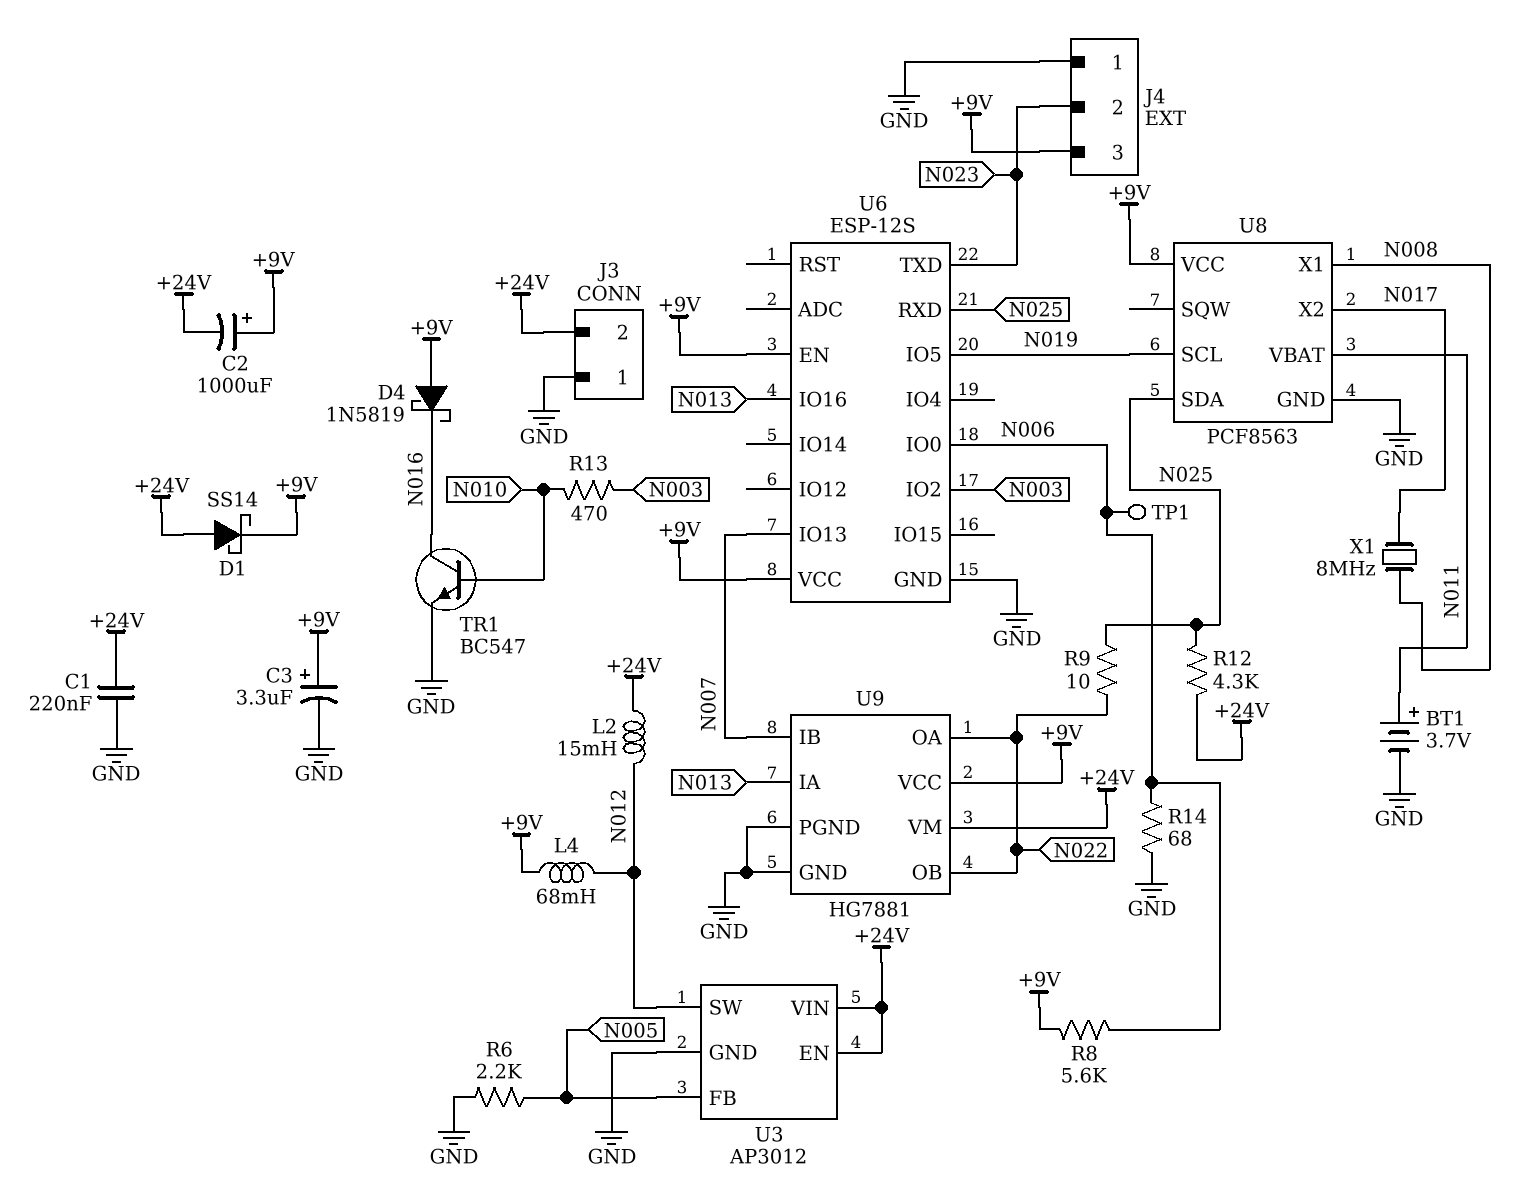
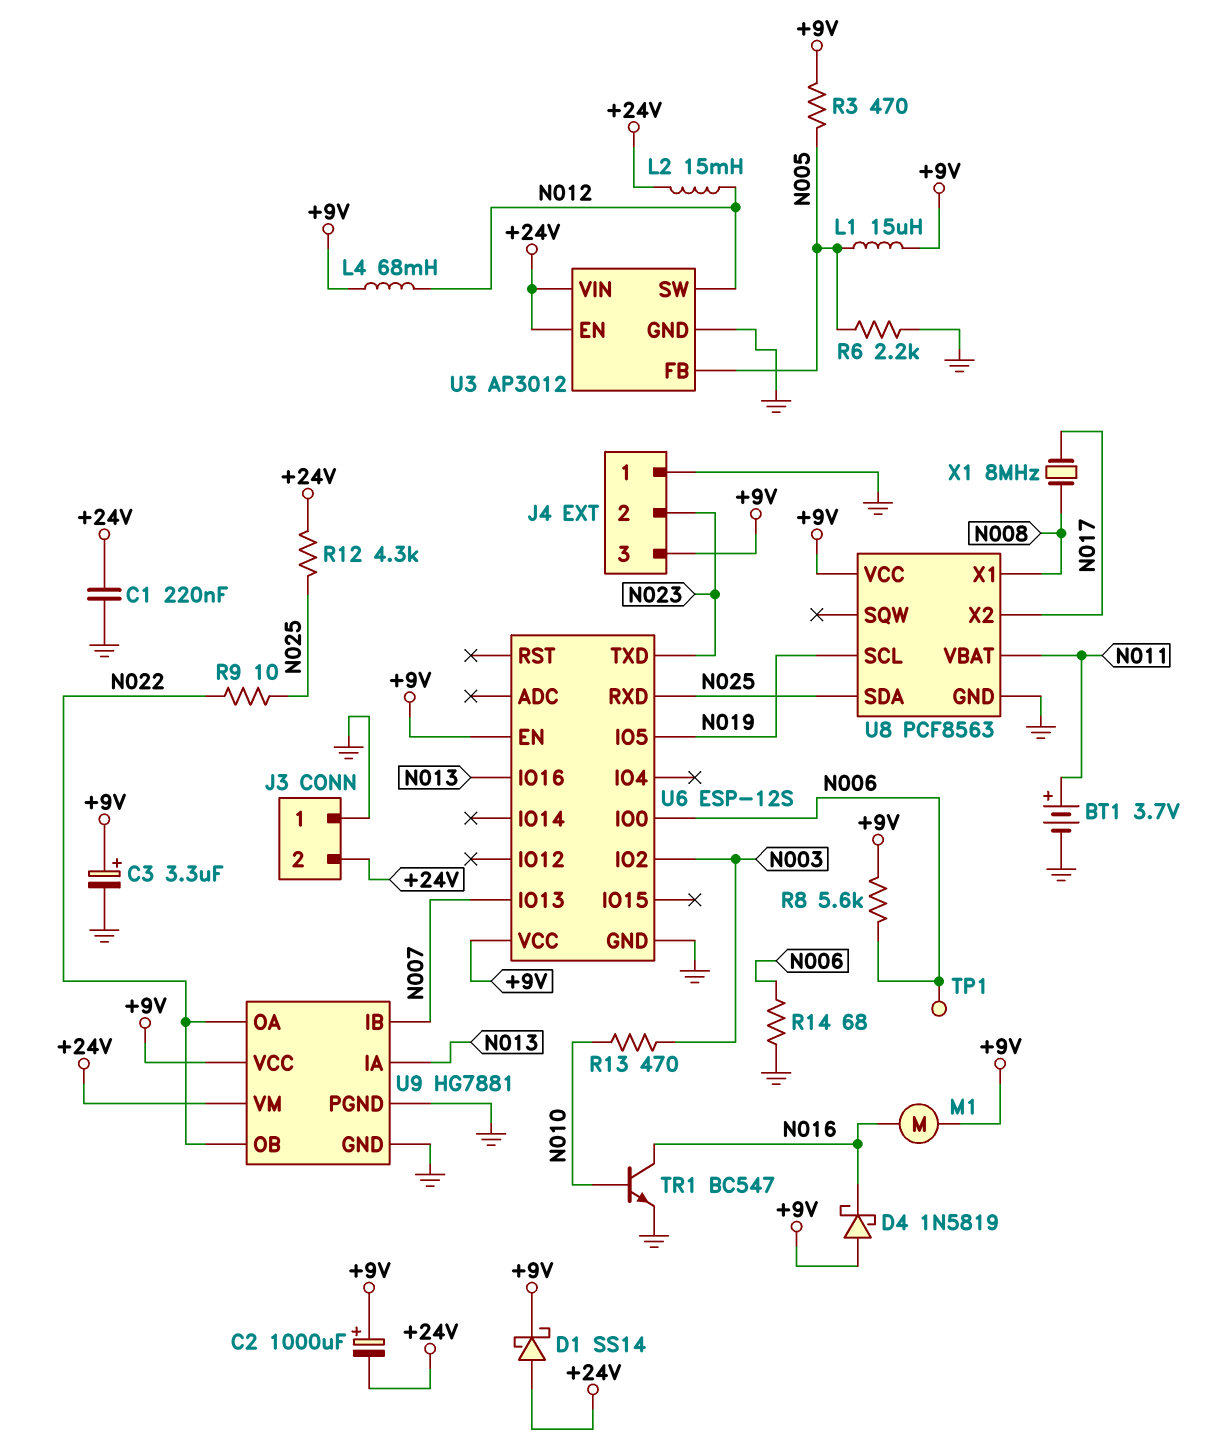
L1: none -> 15uH (+9V, N005)
M1: none -> motor (+9V, N016)
R3: none -> 470 (+9V, N005)

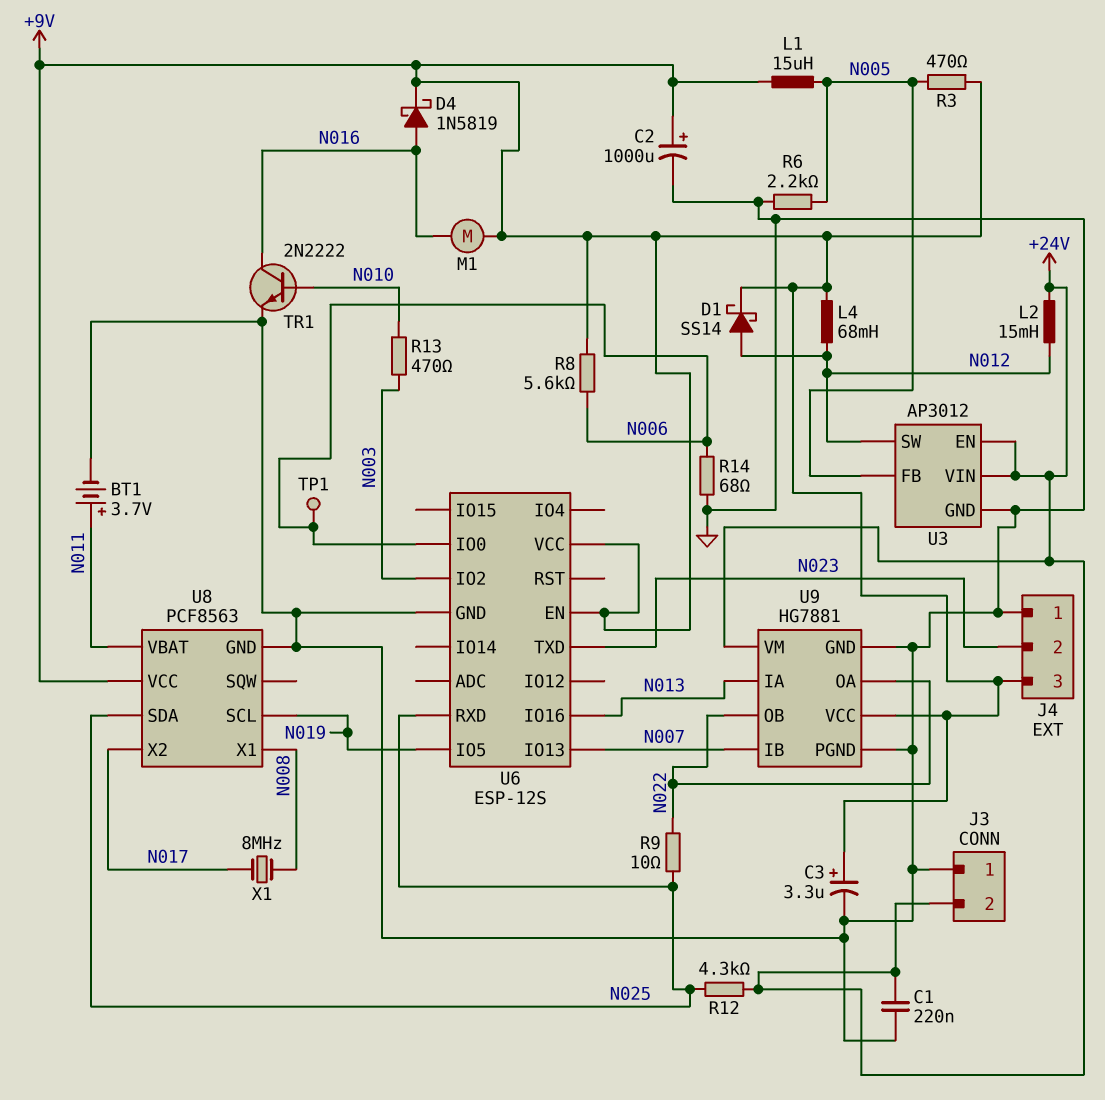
C2: 1000uF (plus +9V, minus +24V) -> 1000uF (plus +9V, minus GND)
D1: schottky SS14 (A +24V, K +9V) -> schottky SS14 (A N012, K +9V)
D4: schottky 1N5819 (A +9V, K N016) -> schottky 1N5819 (A N016, K +9V)
TR1: NPN BC547 (B N010, C N016, E GND) -> NPN 2N2222 (B N010, C N016, E GND)

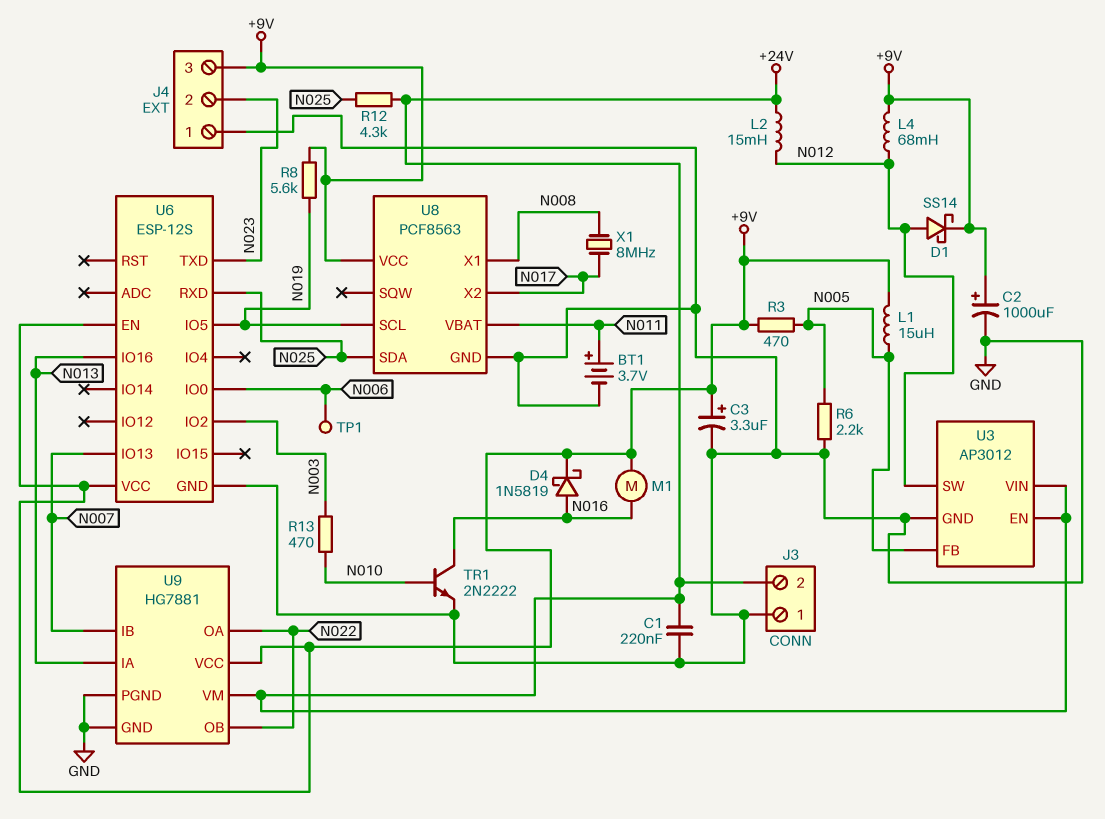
R8: 5.6k (+9V, N006) -> 5.6k (+9V, N019)
R9: 10 (N022, N025) -> none
R14: 68 (GND, N006) -> none

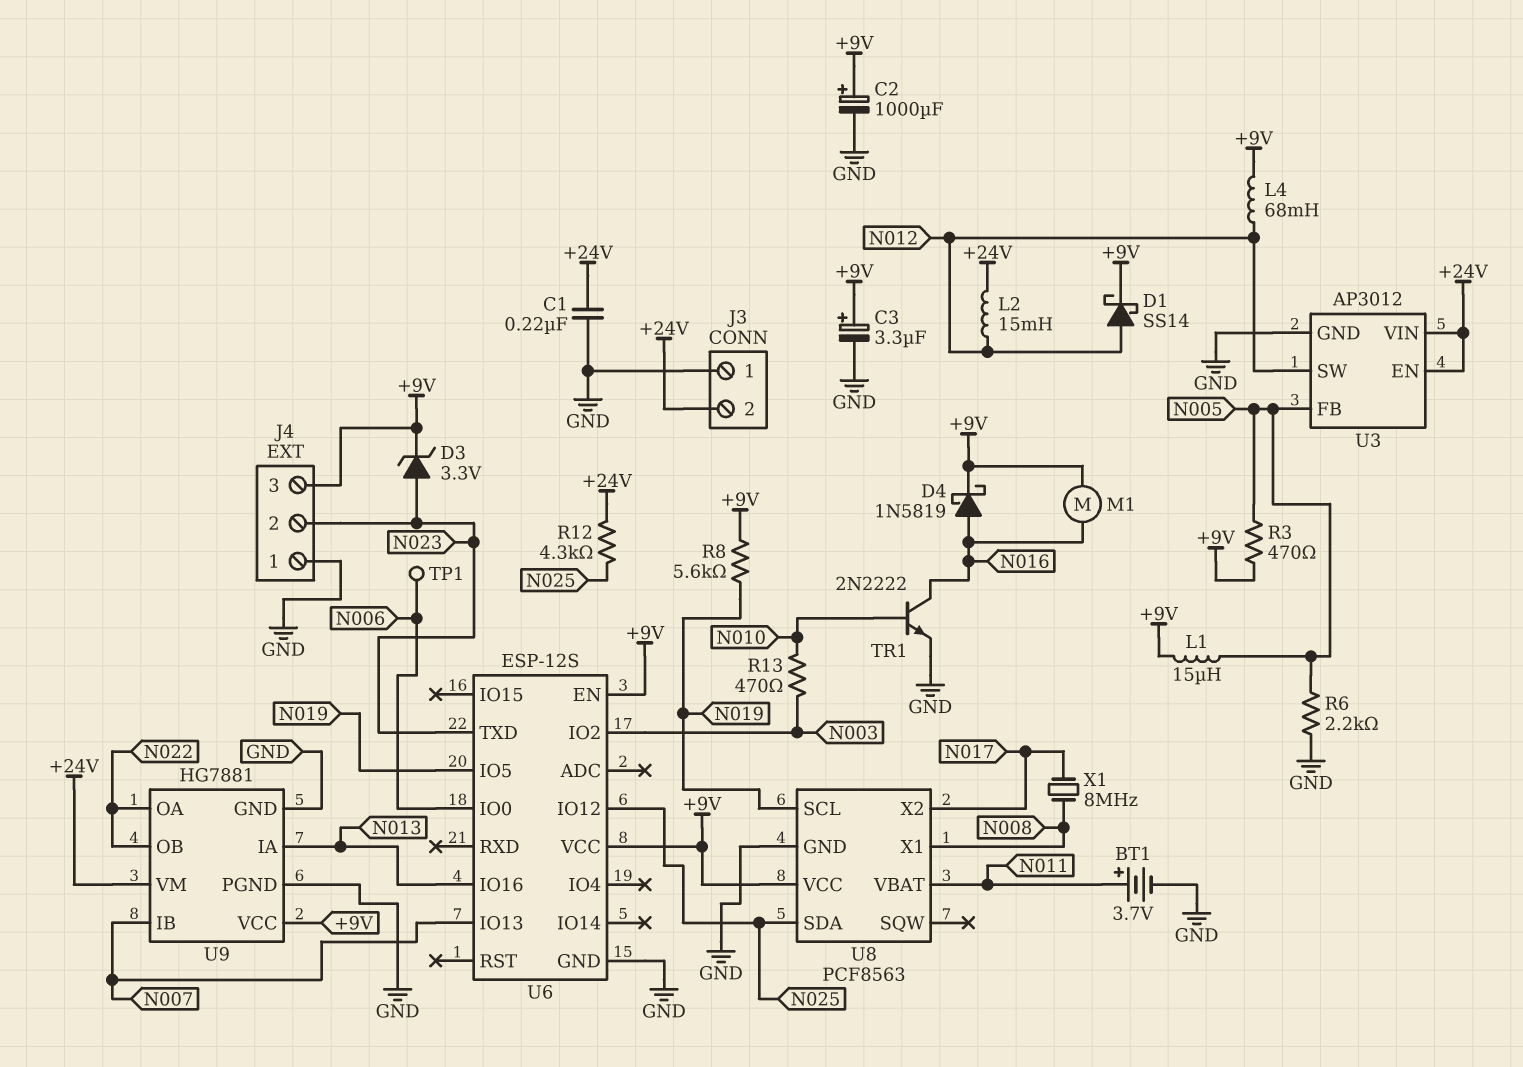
D3: none -> zener 3.3V (A N023, K +9V)
U6 pin IO12: none -> N025
U6 pin RXD: N025 -> none

